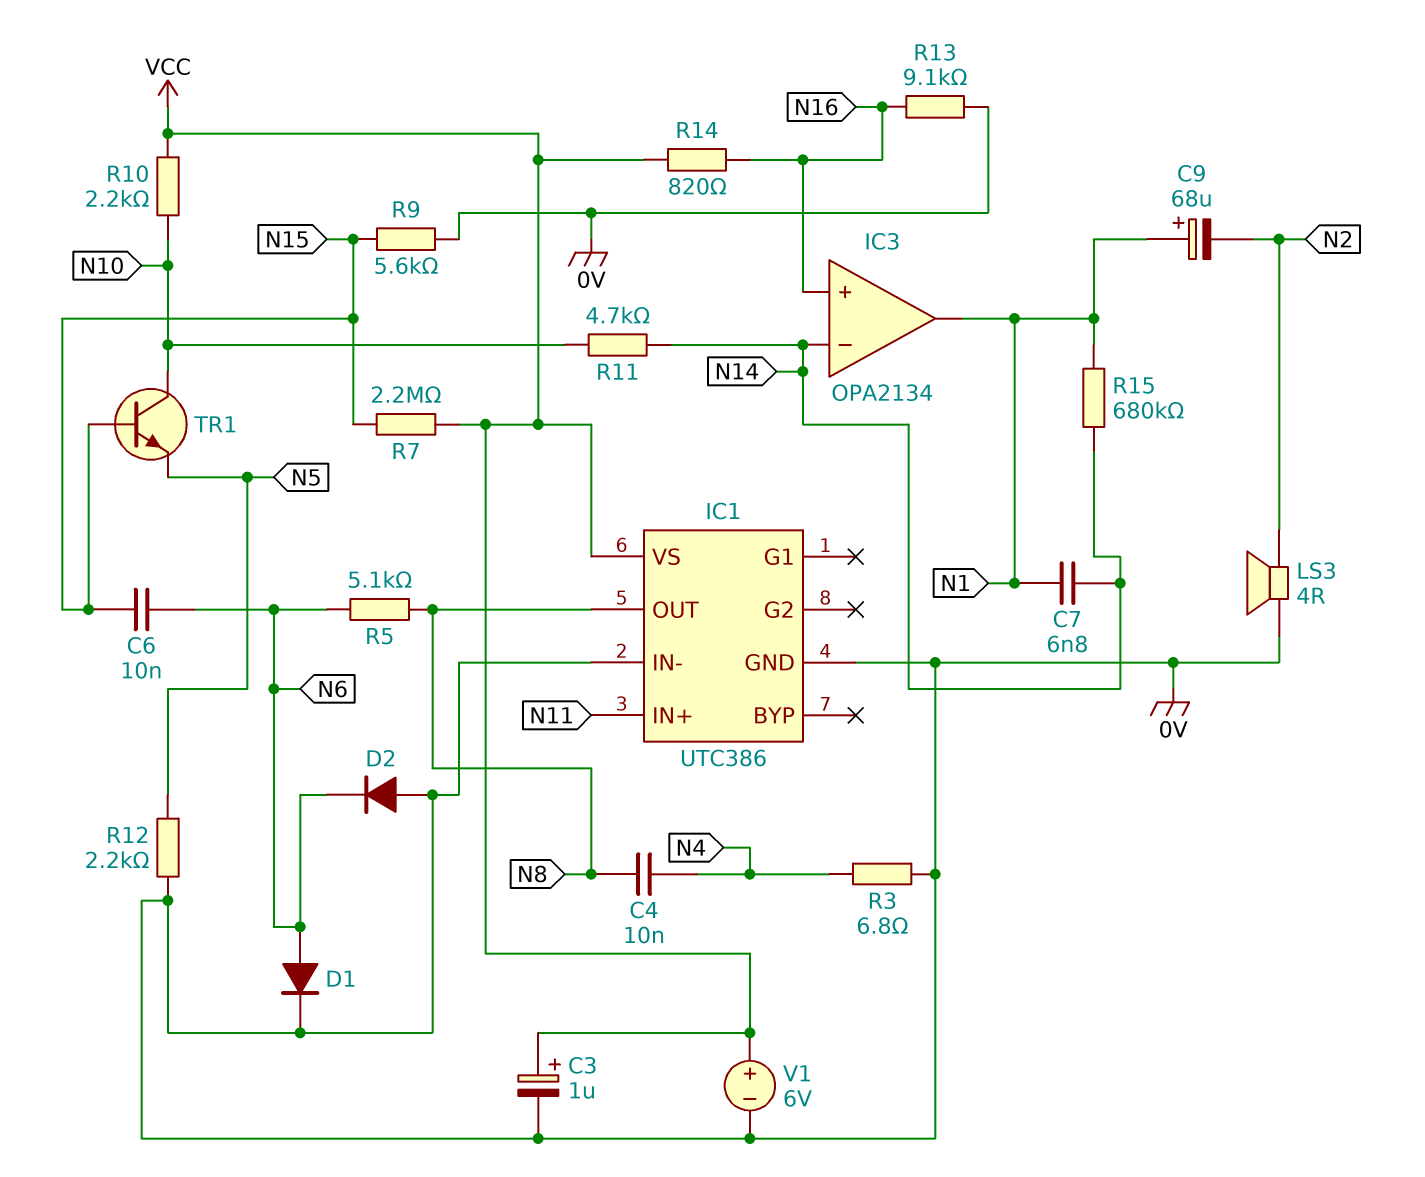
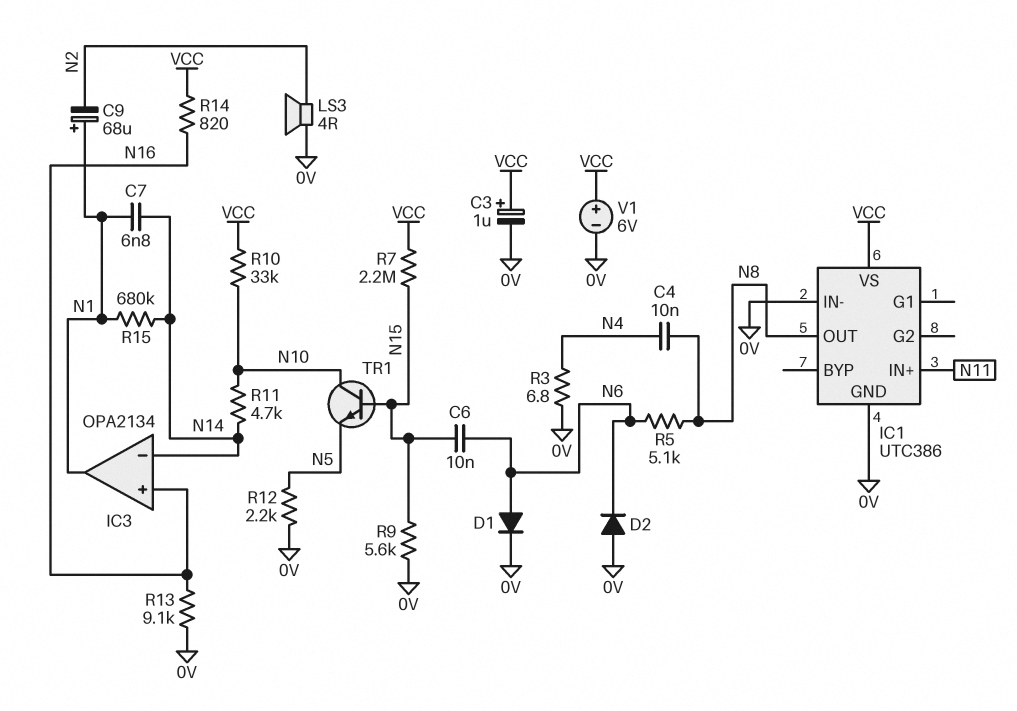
R10: 2.2k (N10, VCC) -> 33k (N10, VCC)

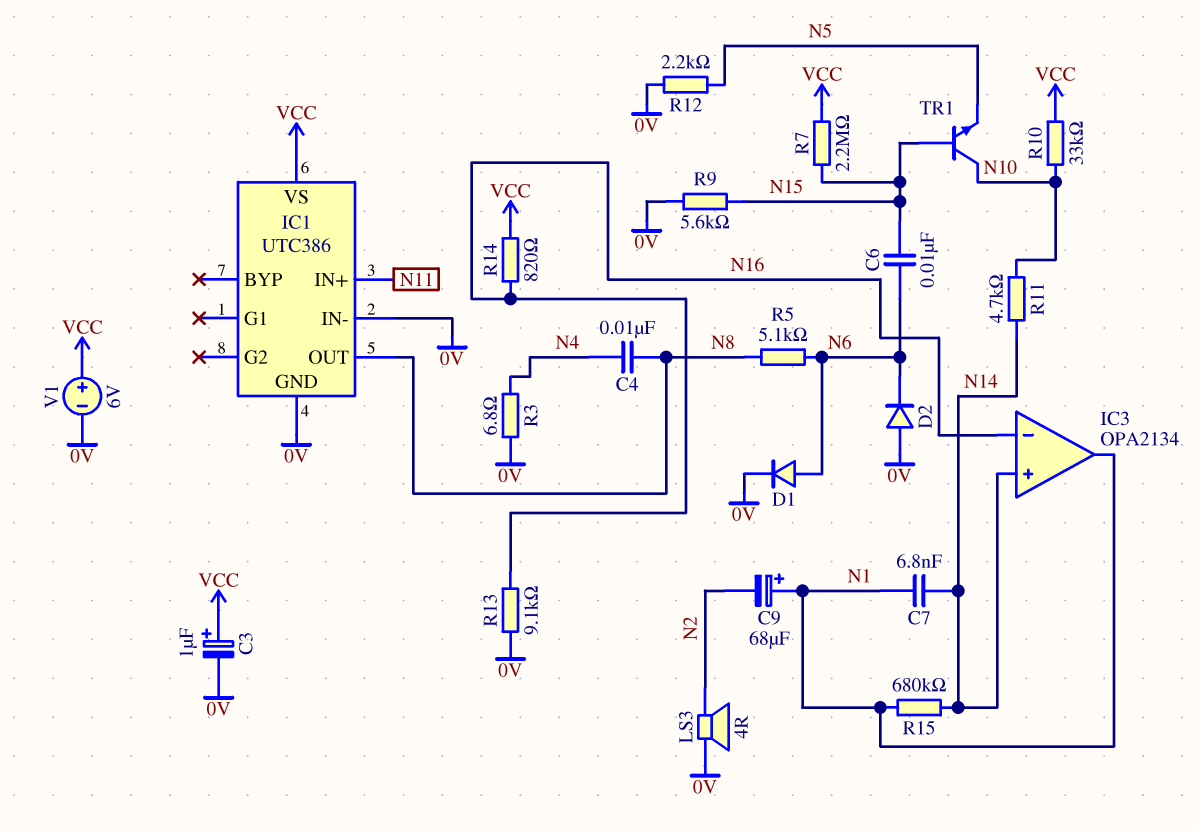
IC3 pin in+: N16 -> N14
IC3 pin in-: N14 -> N16

